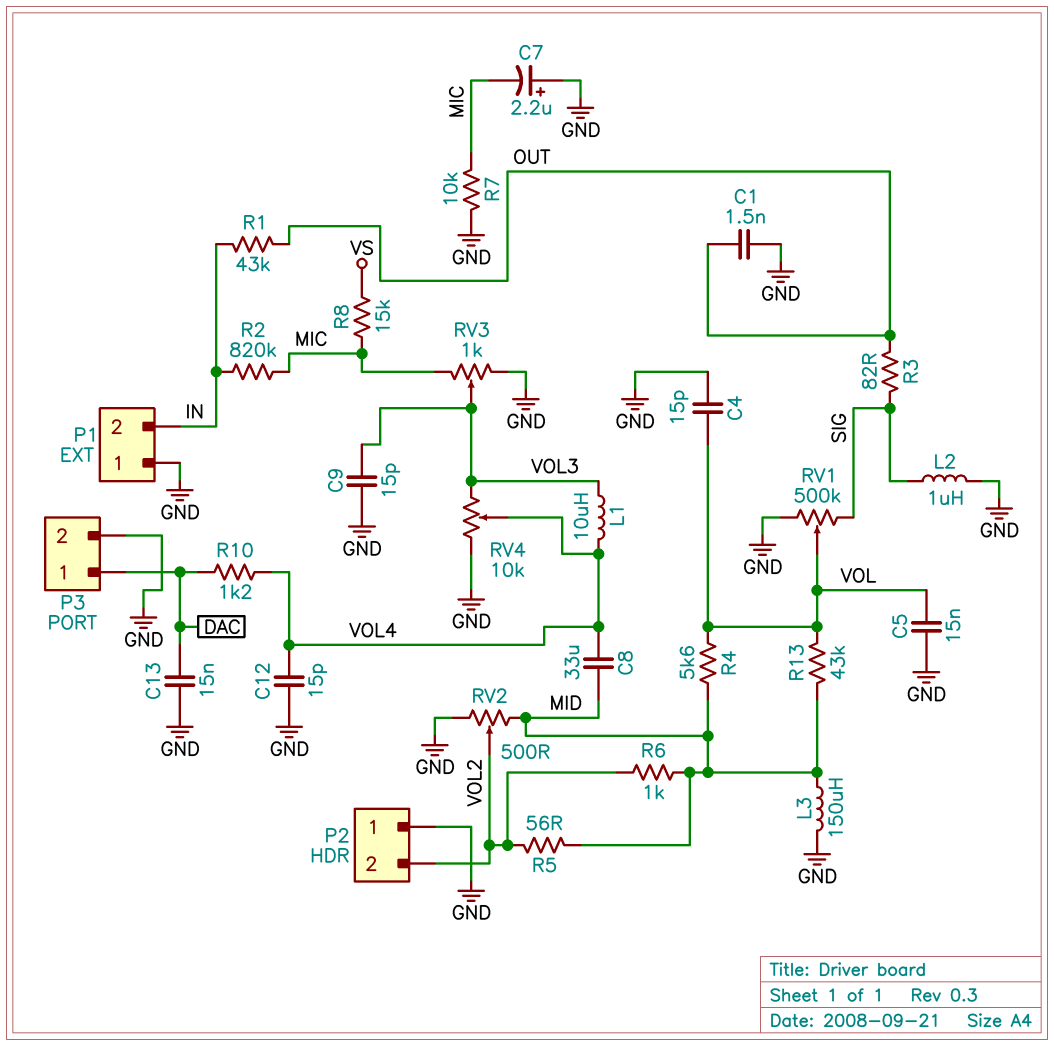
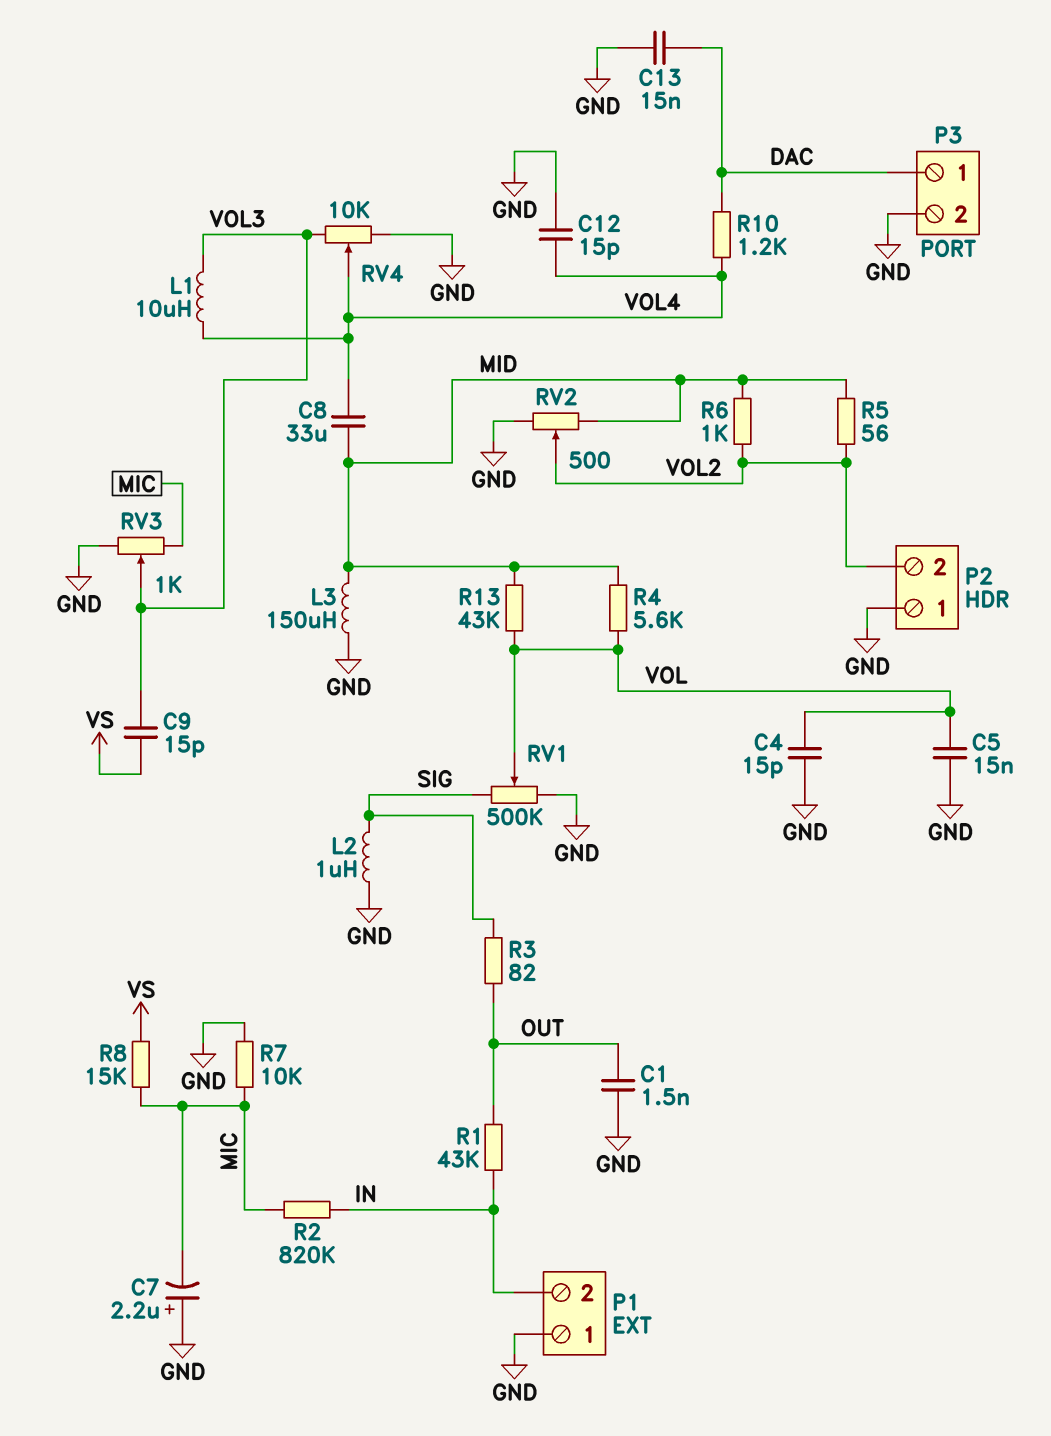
C9: 15pF (GND, VOL3) -> 15pF (VOL3, VS)

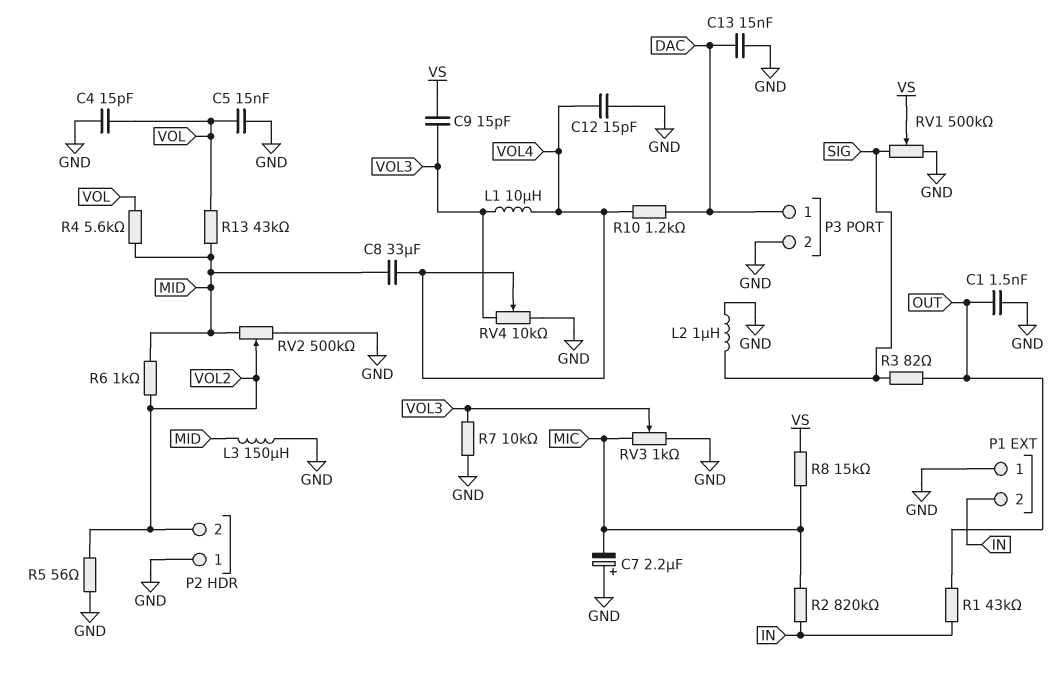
R5: 56 (MID, VOL2) -> 56 (GND, VOL2)
R7: 10k (GND, MIC) -> 10k (GND, VOL3)
RV1: 500k (GND, SIG, wiper VOL) -> 500k (GND, SIG, wiper VS)
RV2: 500 (GND, MID, wiper VOL2) -> 500k (GND, MID, wiper VOL2)

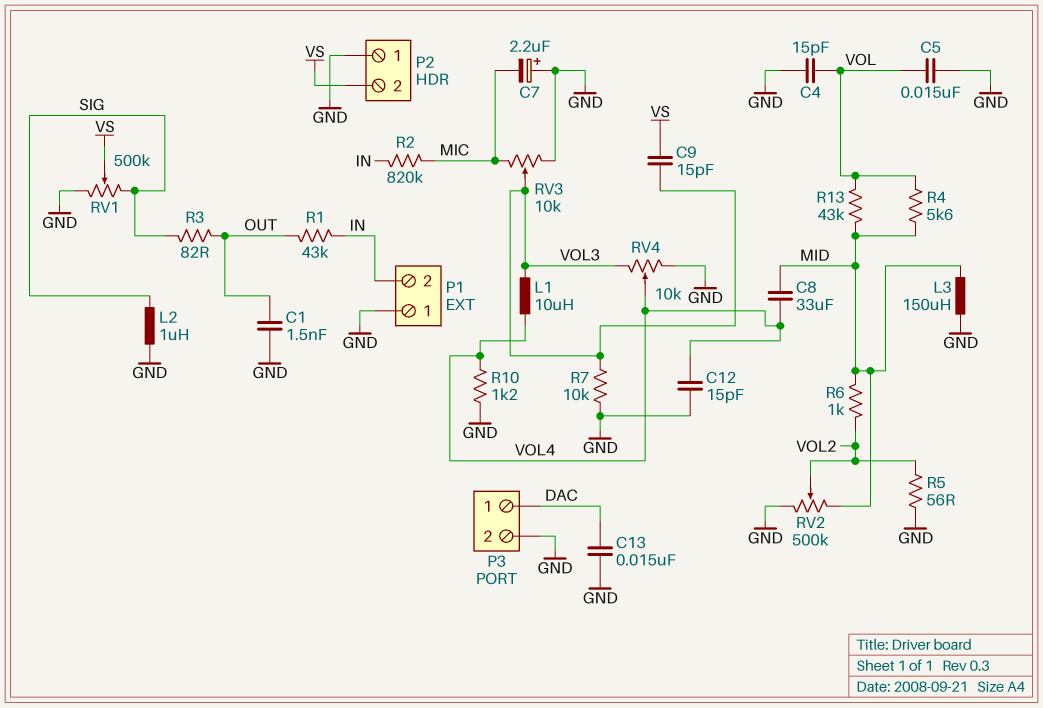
P2 pin 2: VOL2 -> VS
R8: 15k (MIC, VS) -> none
R10: 1.2k (DAC, VOL4) -> 1.2k (GND, VOL4)
RV3: 1k (GND, MIC, wiper VOL3) -> 10k (GND, MIC, wiper VOL3)

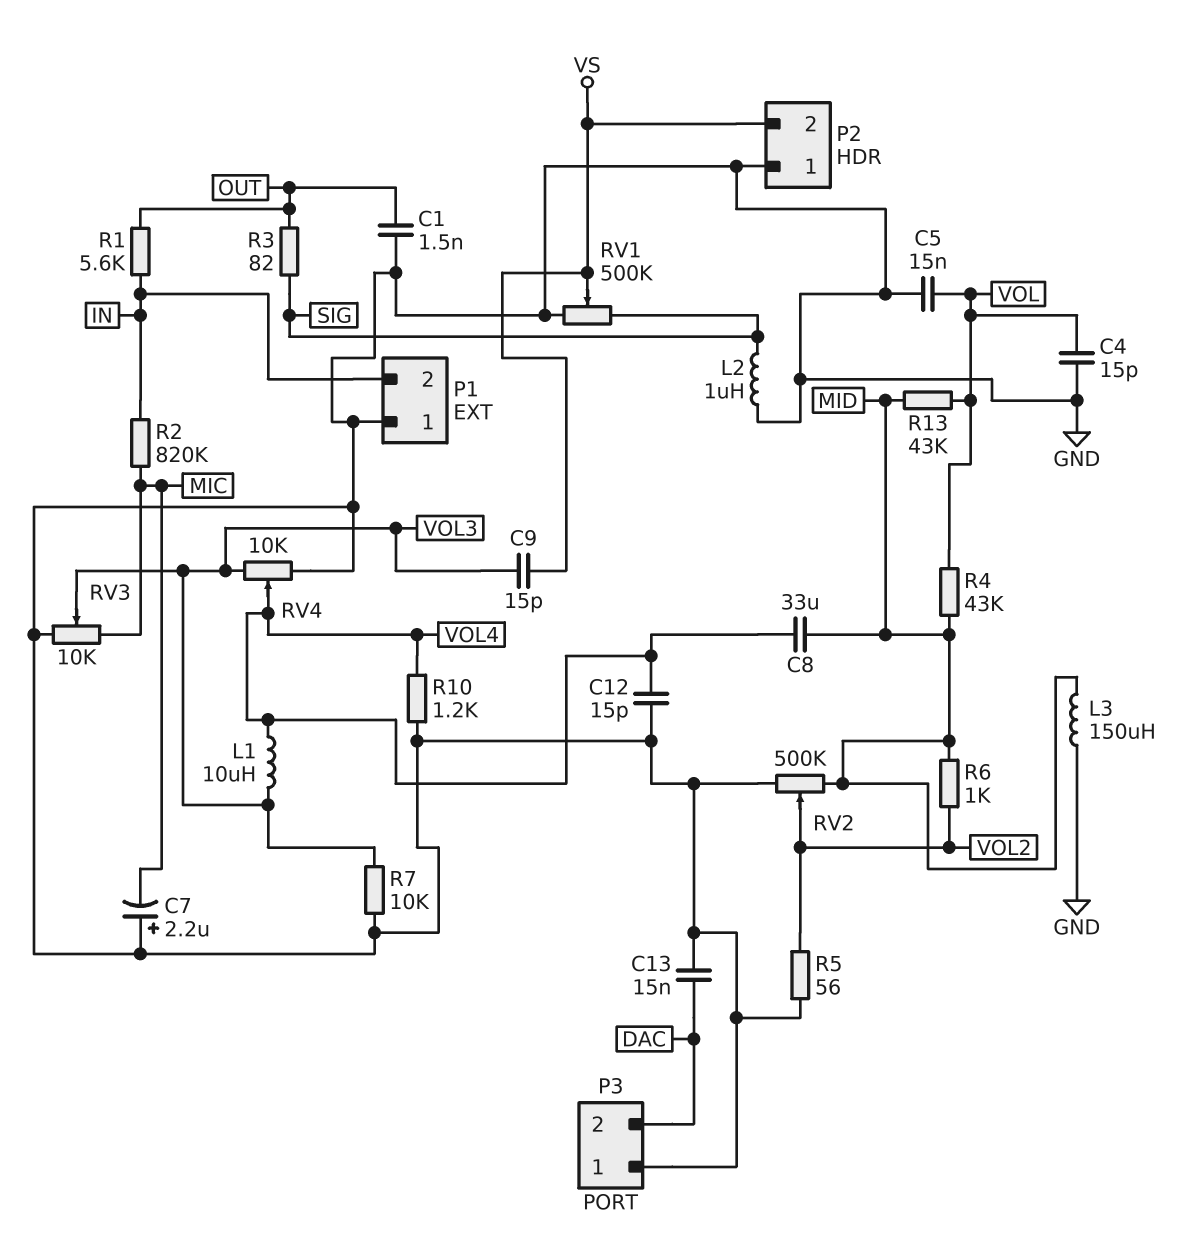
P3 pin 1: DAC -> GND
P3 pin 2: GND -> DAC
R1: 43k (IN, OUT) -> 5.6k (IN, OUT)
R4: 5.6k (MID, VOL) -> 43k (MID, VOL)

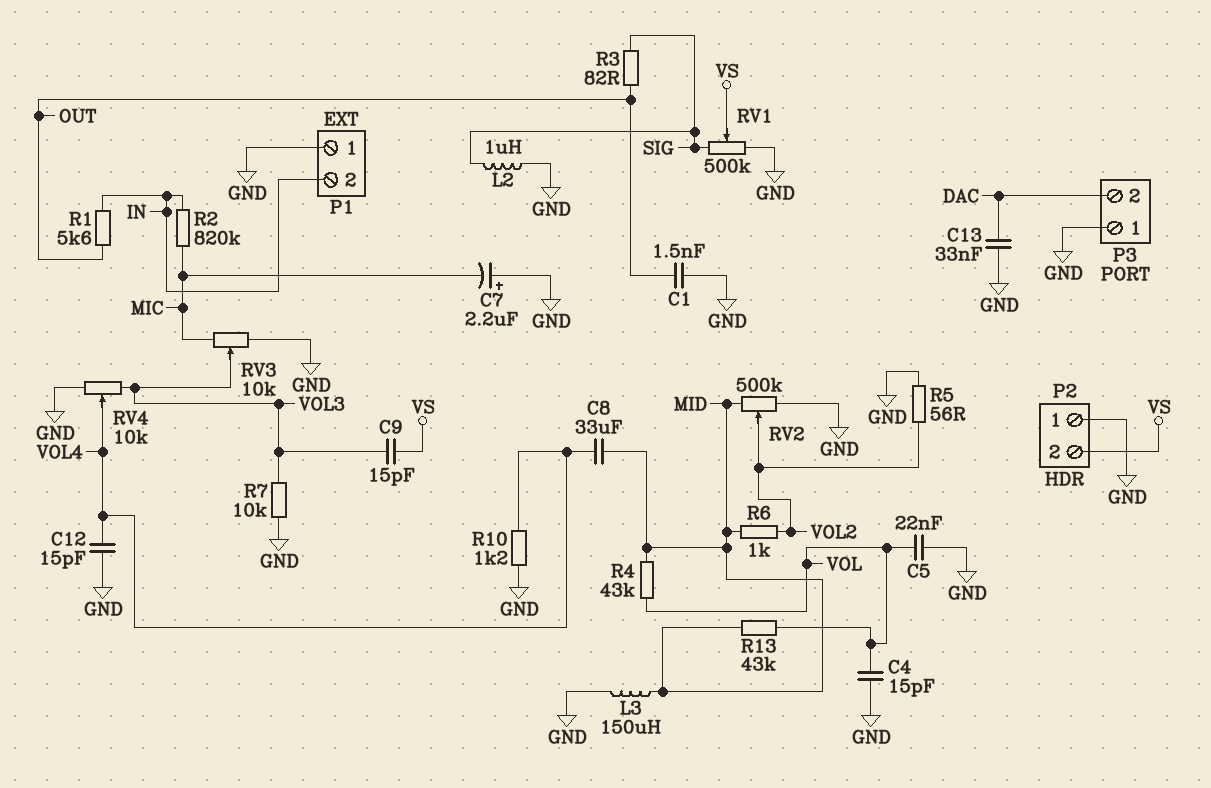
C5: 15nF (GND, VOL) -> 22nF (GND, VOL)
C13: 15nF (DAC, GND) -> 33nF (DAC, GND)
L1: 10uH (VOL3, VOL4) -> none

